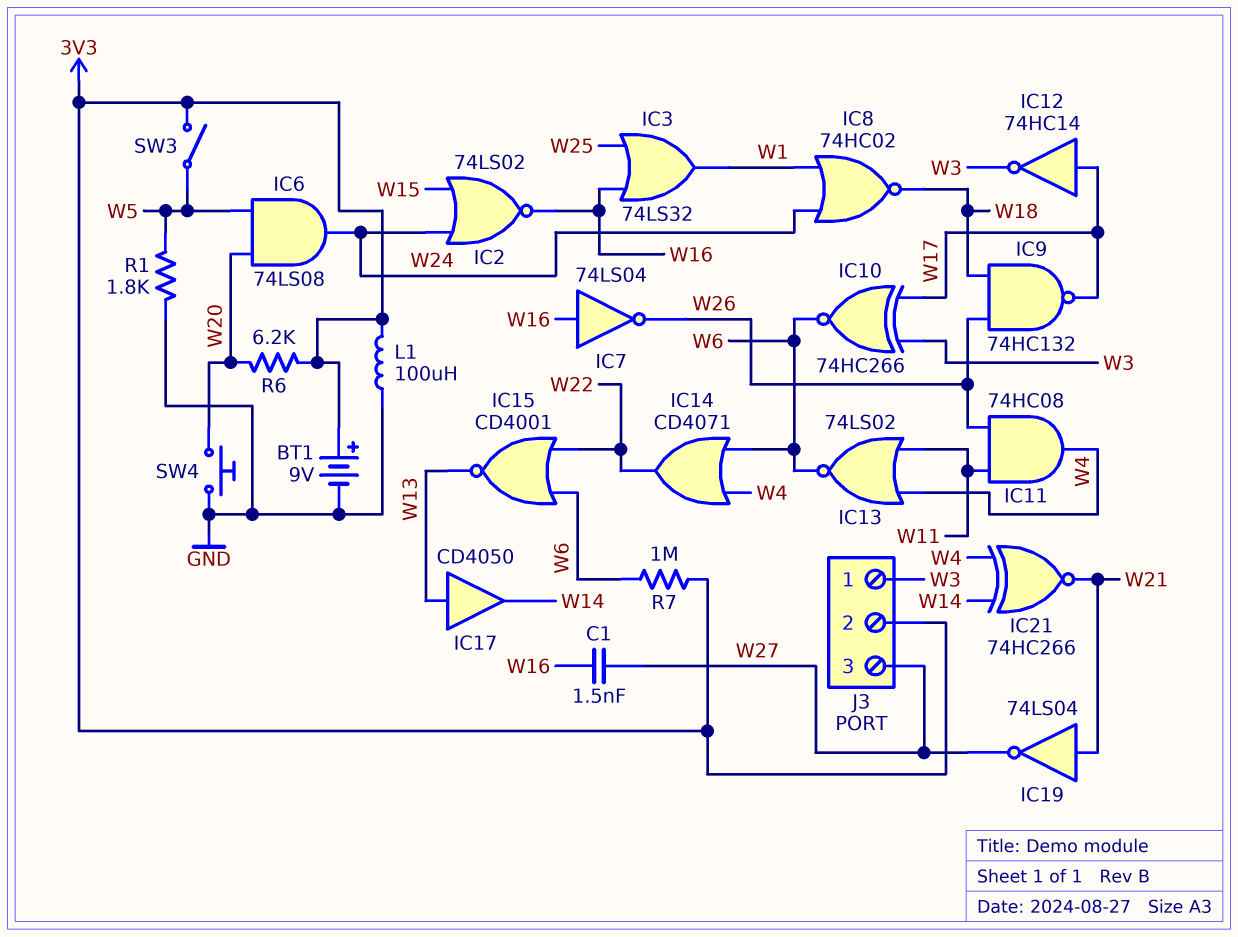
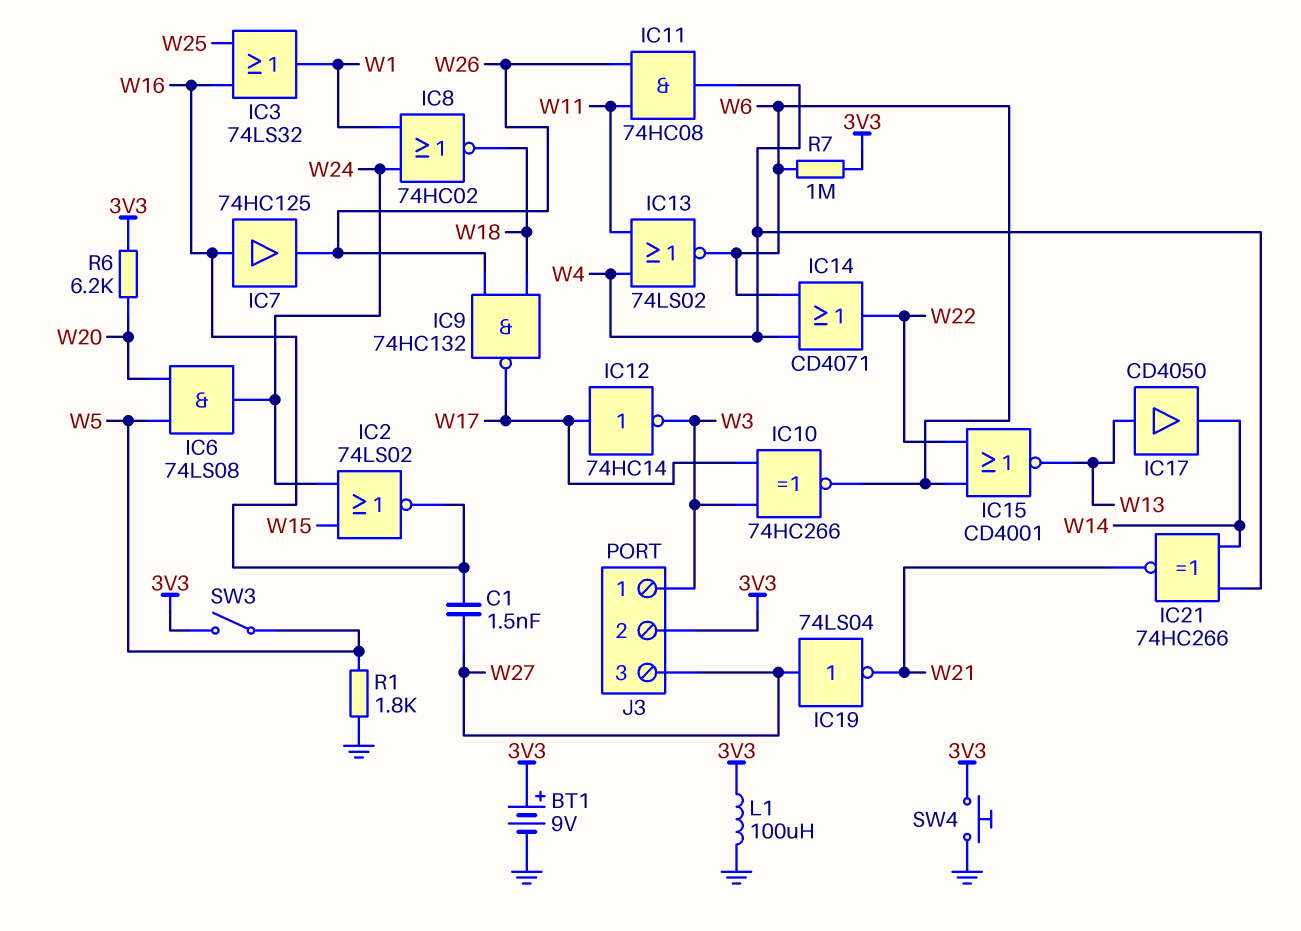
IC7: NOT 74LS04 (in W16, out W26) -> buffer 74HC125 (in W16, out W26)
IC19: NOT 74LS04 (in W21, out W27) -> NOT 74LS04 (in W27, out W21)
SW4: button (GND, W20) -> button (3V3, GND)

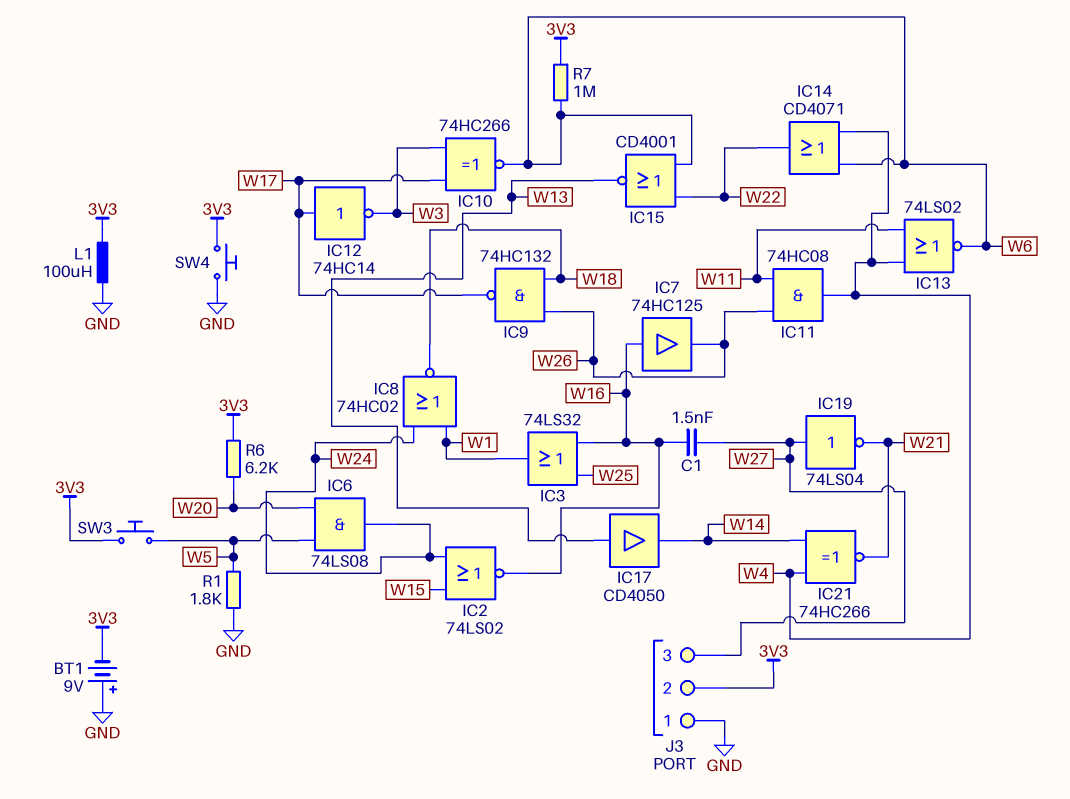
BT1: 9V (plus 3V3, minus GND) -> 9V (plus GND, minus 3V3)
J3 pin 1: W3 -> GND
SW3: switch (3V3, W5) -> button (3V3, W5)

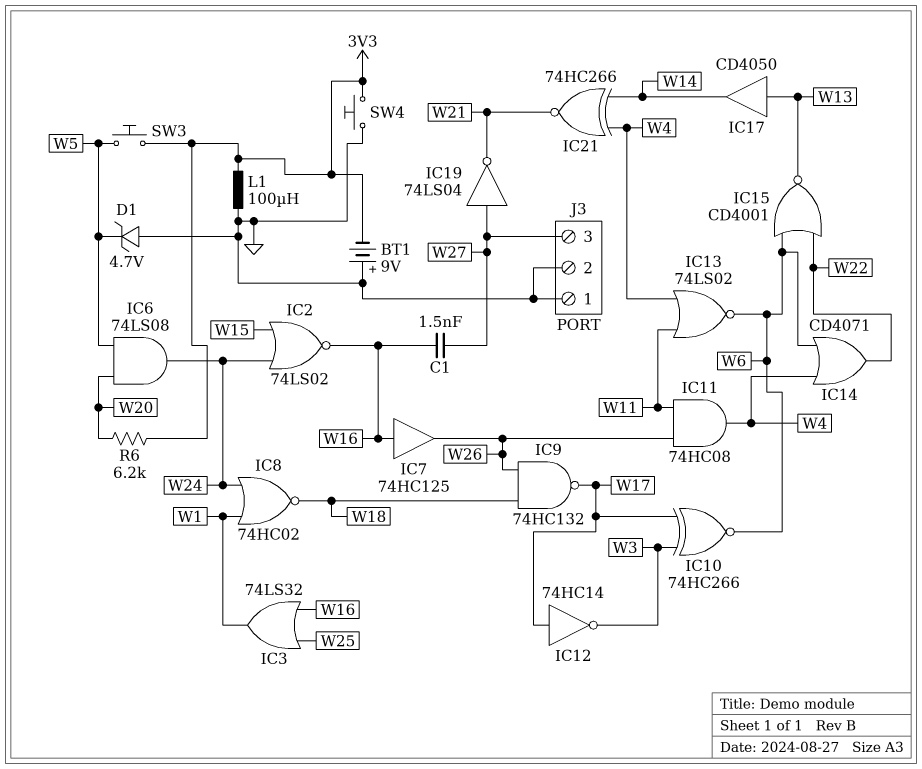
D1: none -> zener 4.7V (A GND, K W5)
J3 pin 2: 3V3 -> GND
R1: 1.8k (GND, W5) -> none
R7: 1M (3V3, W6) -> none

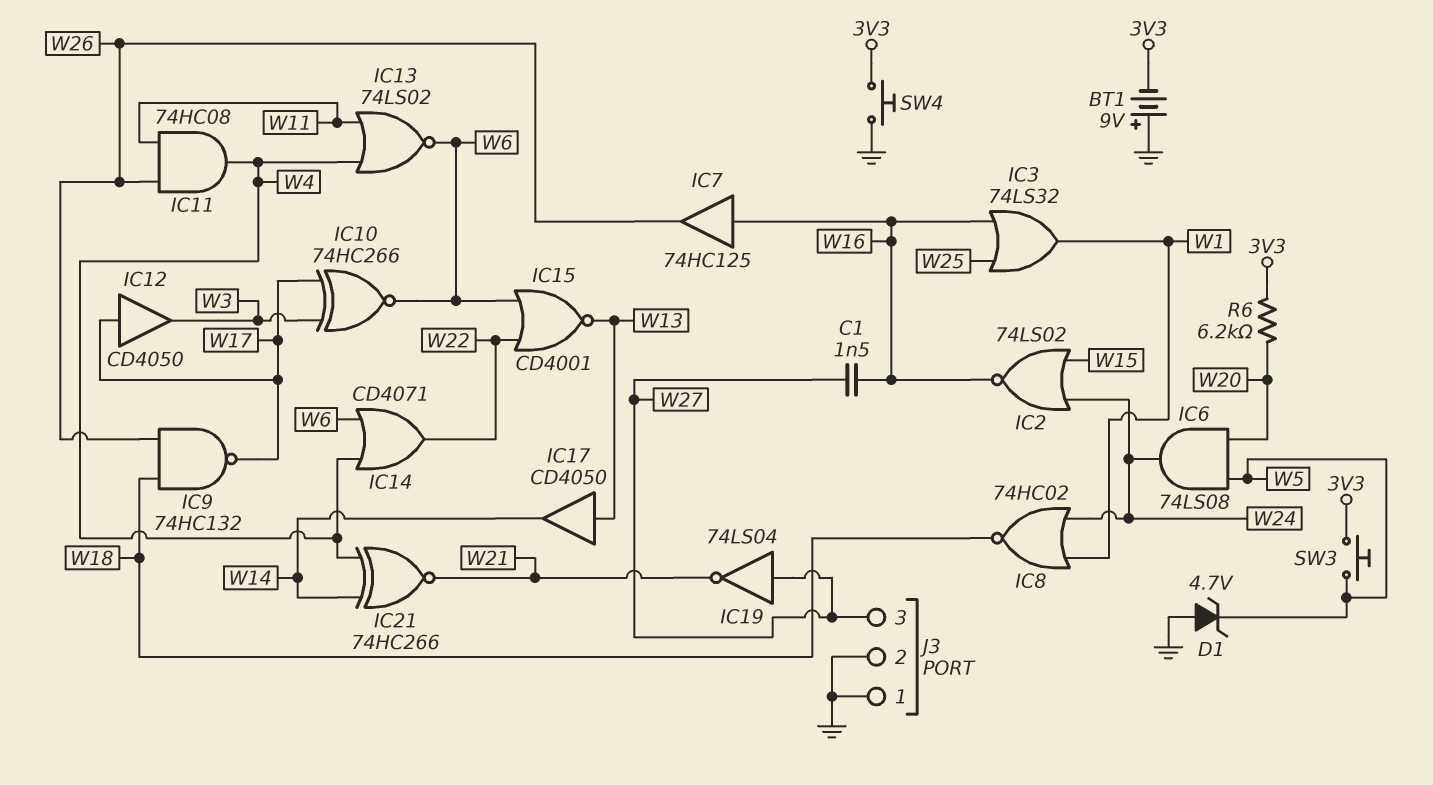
IC12: NOT 74HC14 (in W17, out W3) -> buffer CD4050 (in W17, out W3)
L1: 100uH (3V3, GND) -> none

